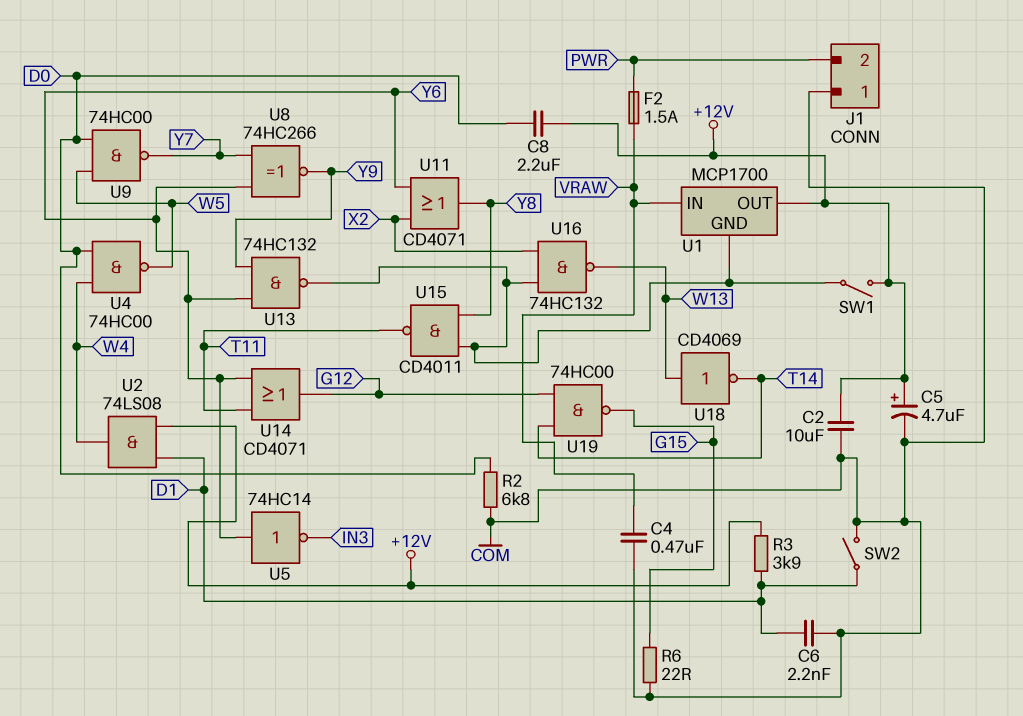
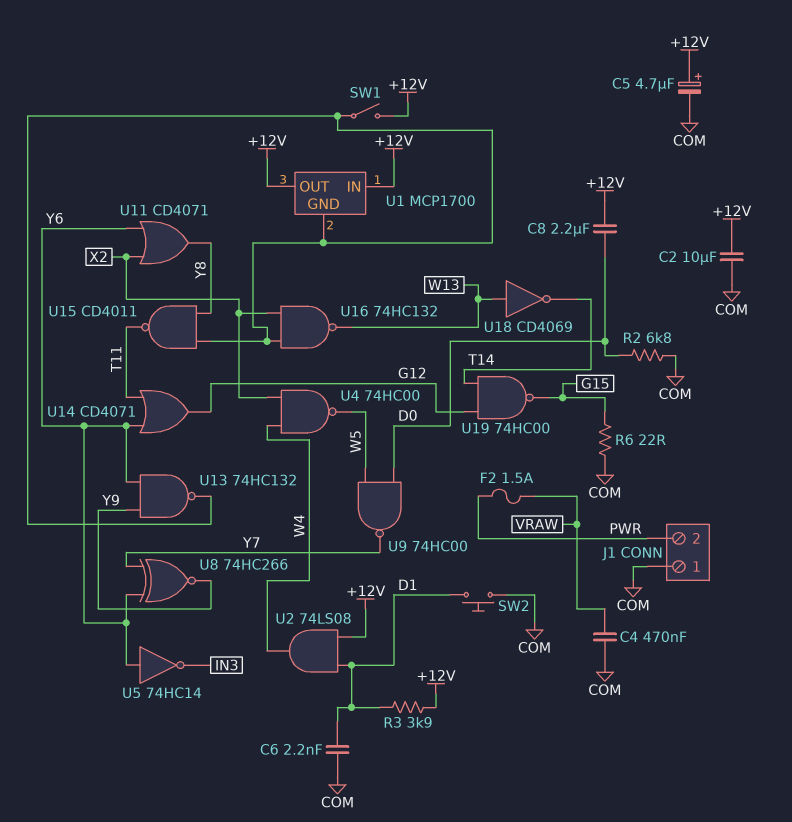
SW2: switch (COM, D1) -> button (COM, D1)
U1 pin IN: VRAW -> +12V
U4: NAND 74HC00 (in D0, in W4, out W5) -> NAND 74HC00 (in W4, in X2, out W5)

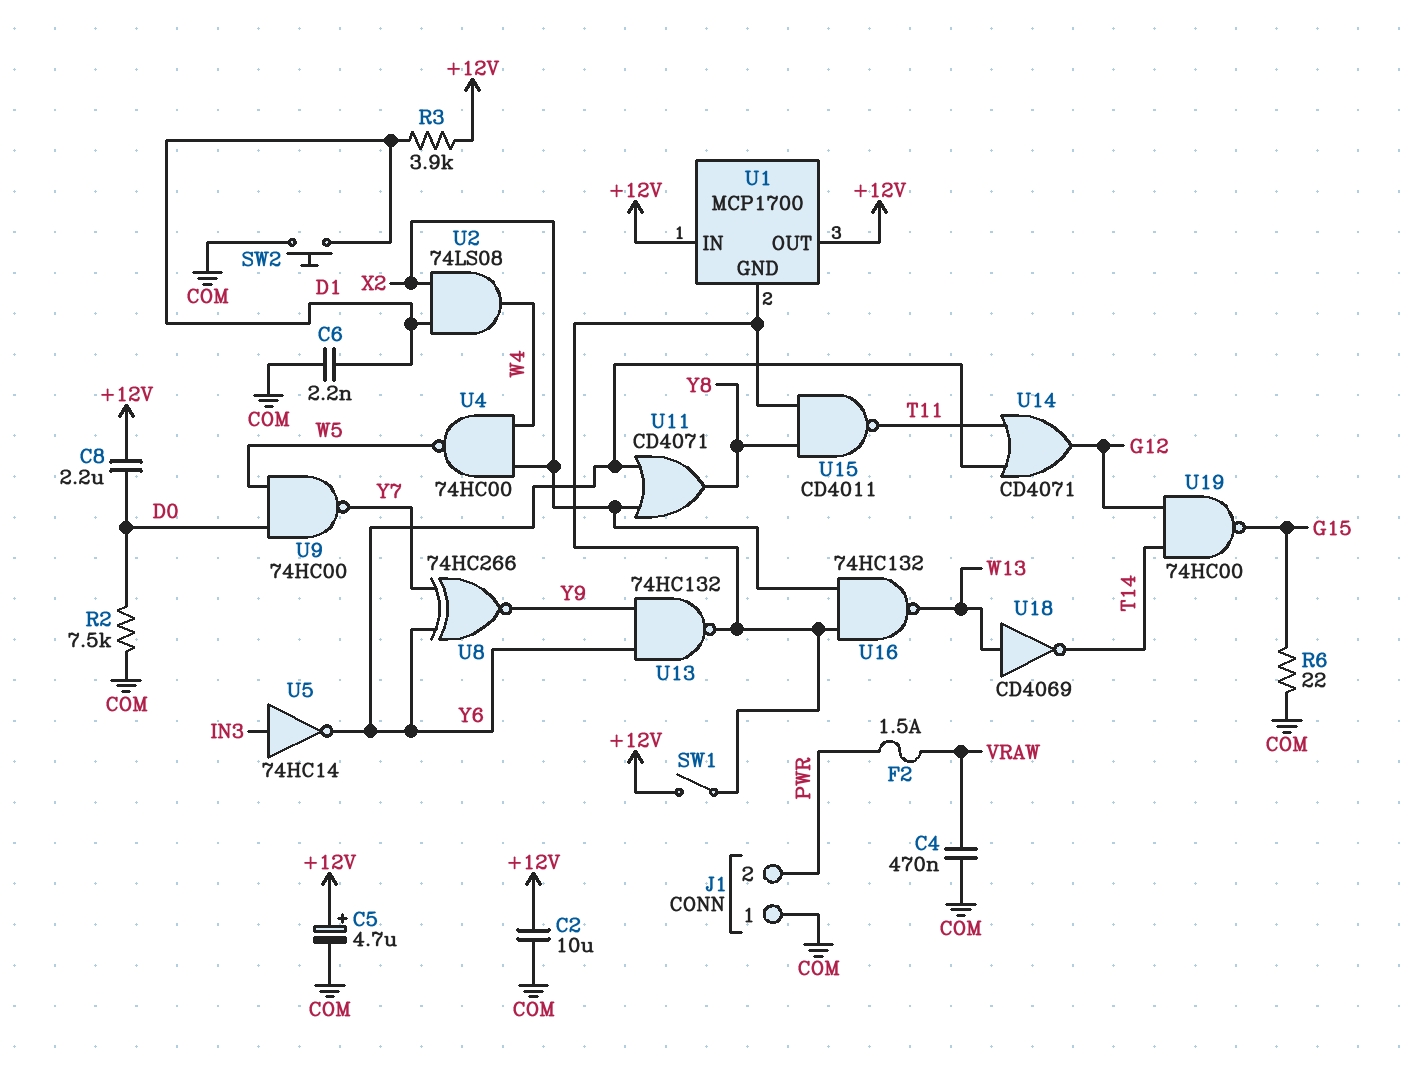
R2: 6.8k (COM, D0) -> 7.5k (COM, D0)
U2: AND 74LS08 (in +12V, in D1, out W4) -> AND 74LS08 (in D1, in X2, out W4)
U5: NOT 74HC14 (in Y6, out IN3) -> NOT 74HC14 (in IN3, out Y6)

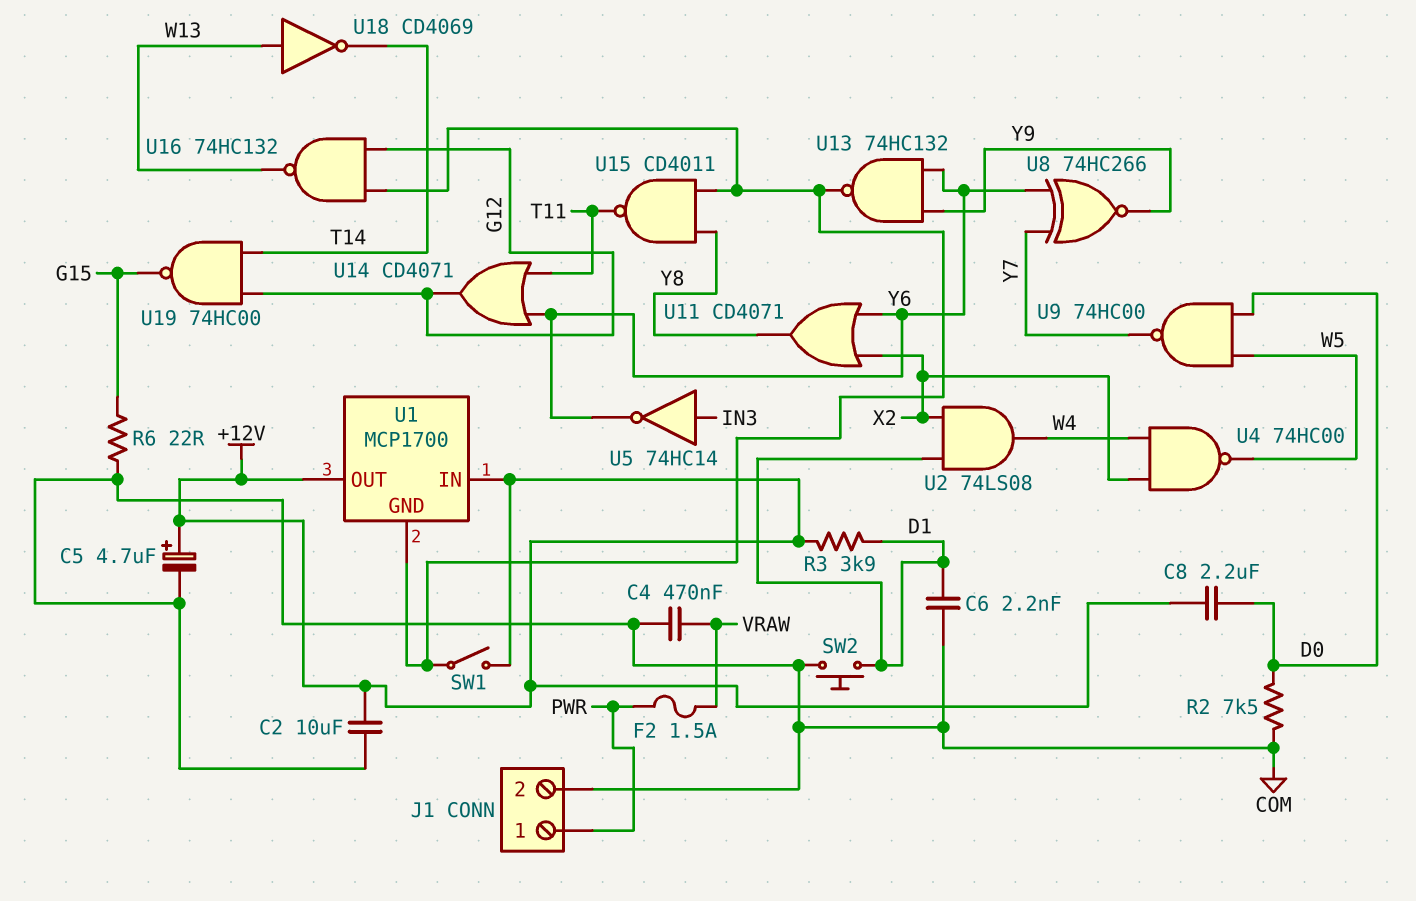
J1 pin 1: COM -> PWR
J1 pin 2: PWR -> COM
U16: NAND 74HC132 (in U1/GND, in X2, out W13) -> NAND 74HC132 (in G12, in U1/GND, out W13)

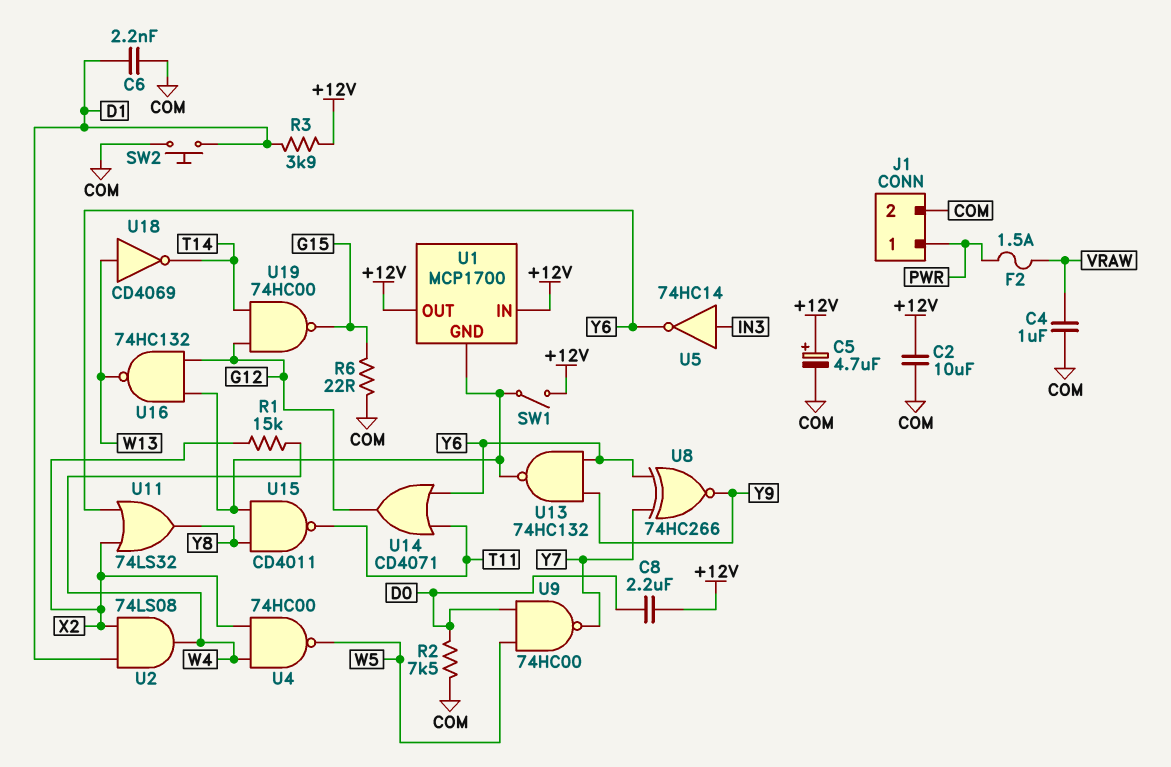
C4: 470nF (COM, VRAW) -> 1uF (COM, VRAW)
R1: none -> 15k (W4, X2)
U11: OR CD4071 (in X2, in Y6, out Y8) -> OR 74LS32 (in X2, in Y6, out Y8)

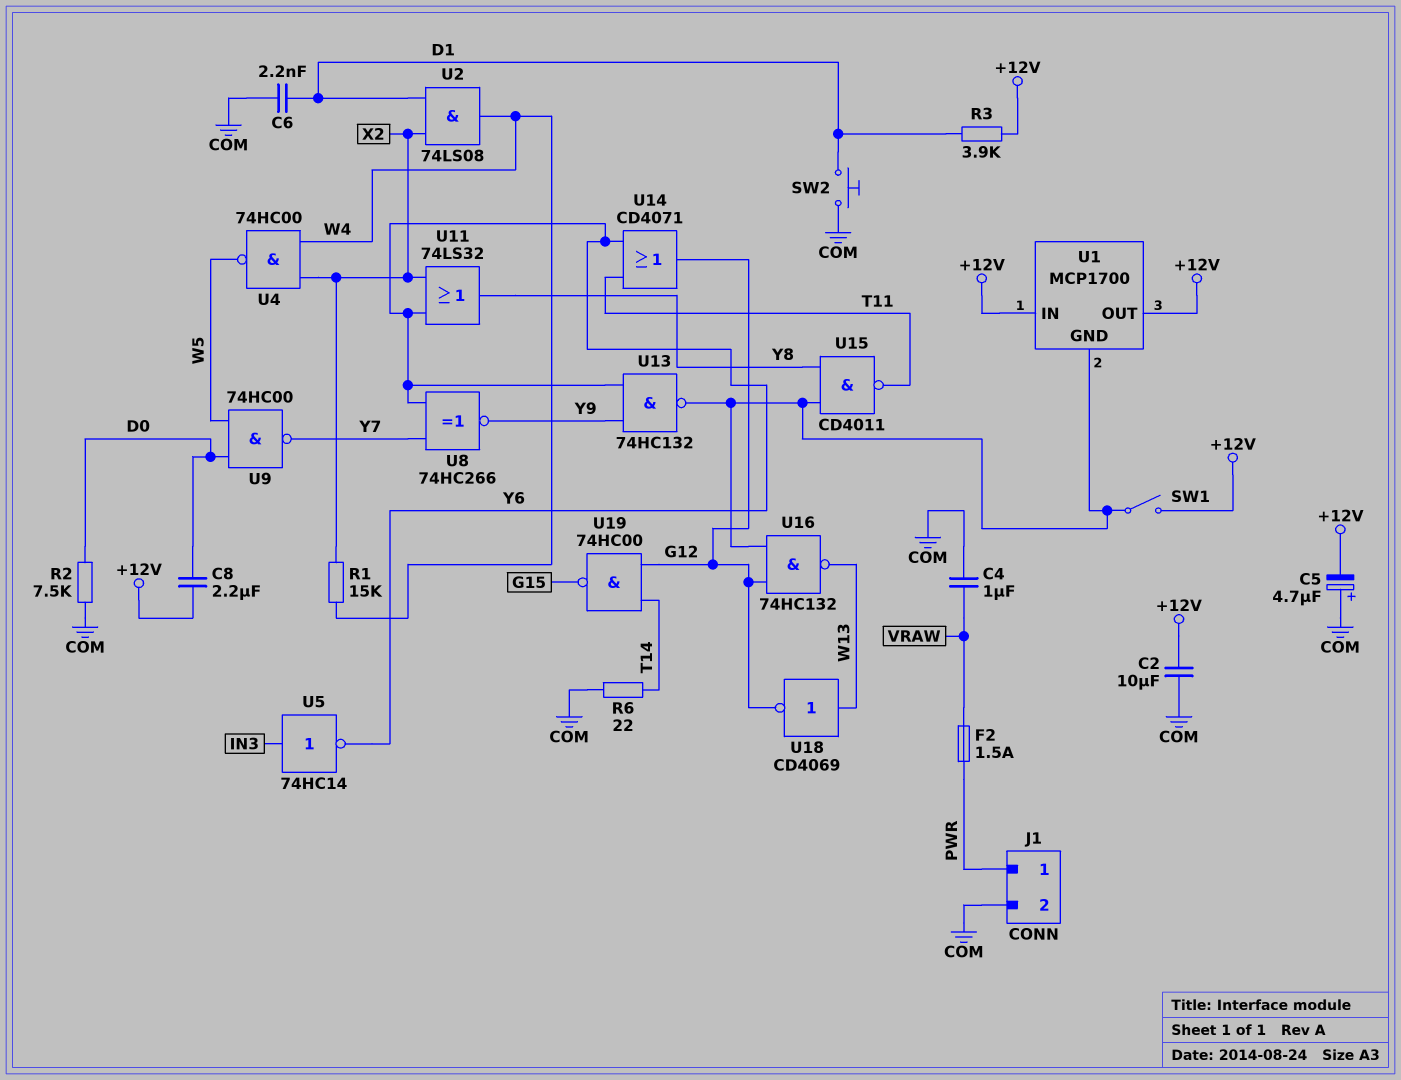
C5: 4.7uF (plus +12V, minus COM) -> 4.7uF (plus COM, minus +12V)
R6: 22 (COM, G15) -> 22 (COM, T14)
U18: NOT CD4069 (in W13, out T14) -> NOT CD4069 (in W13, out G12)

